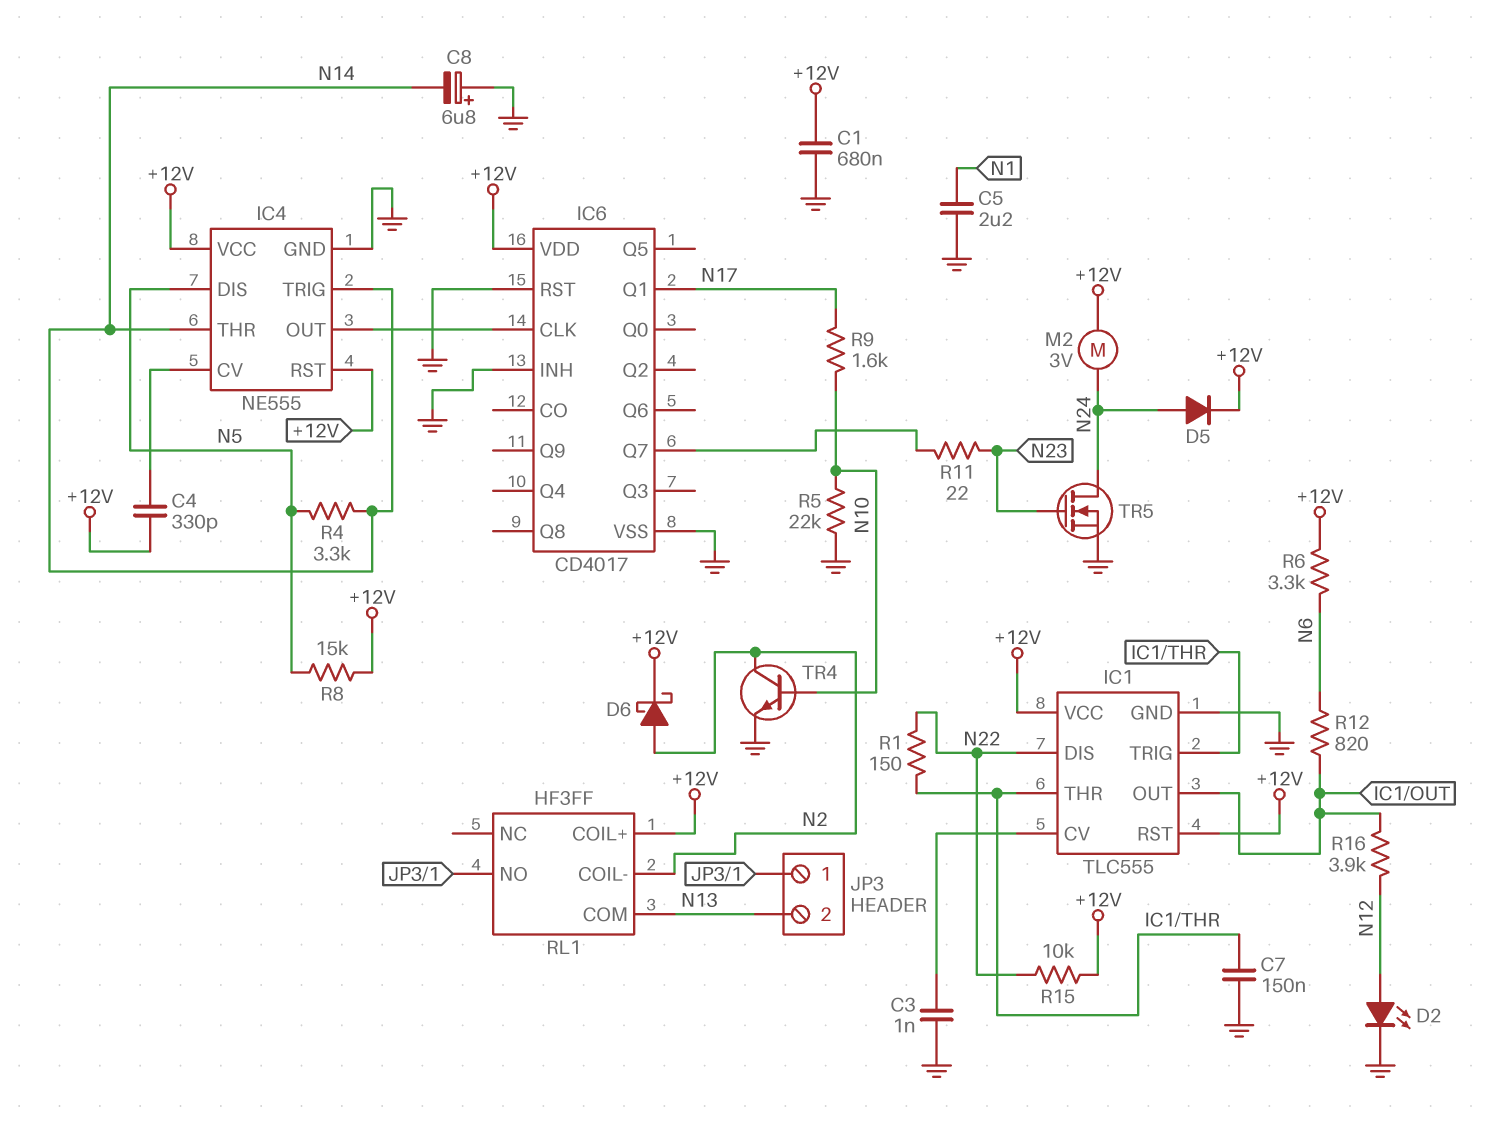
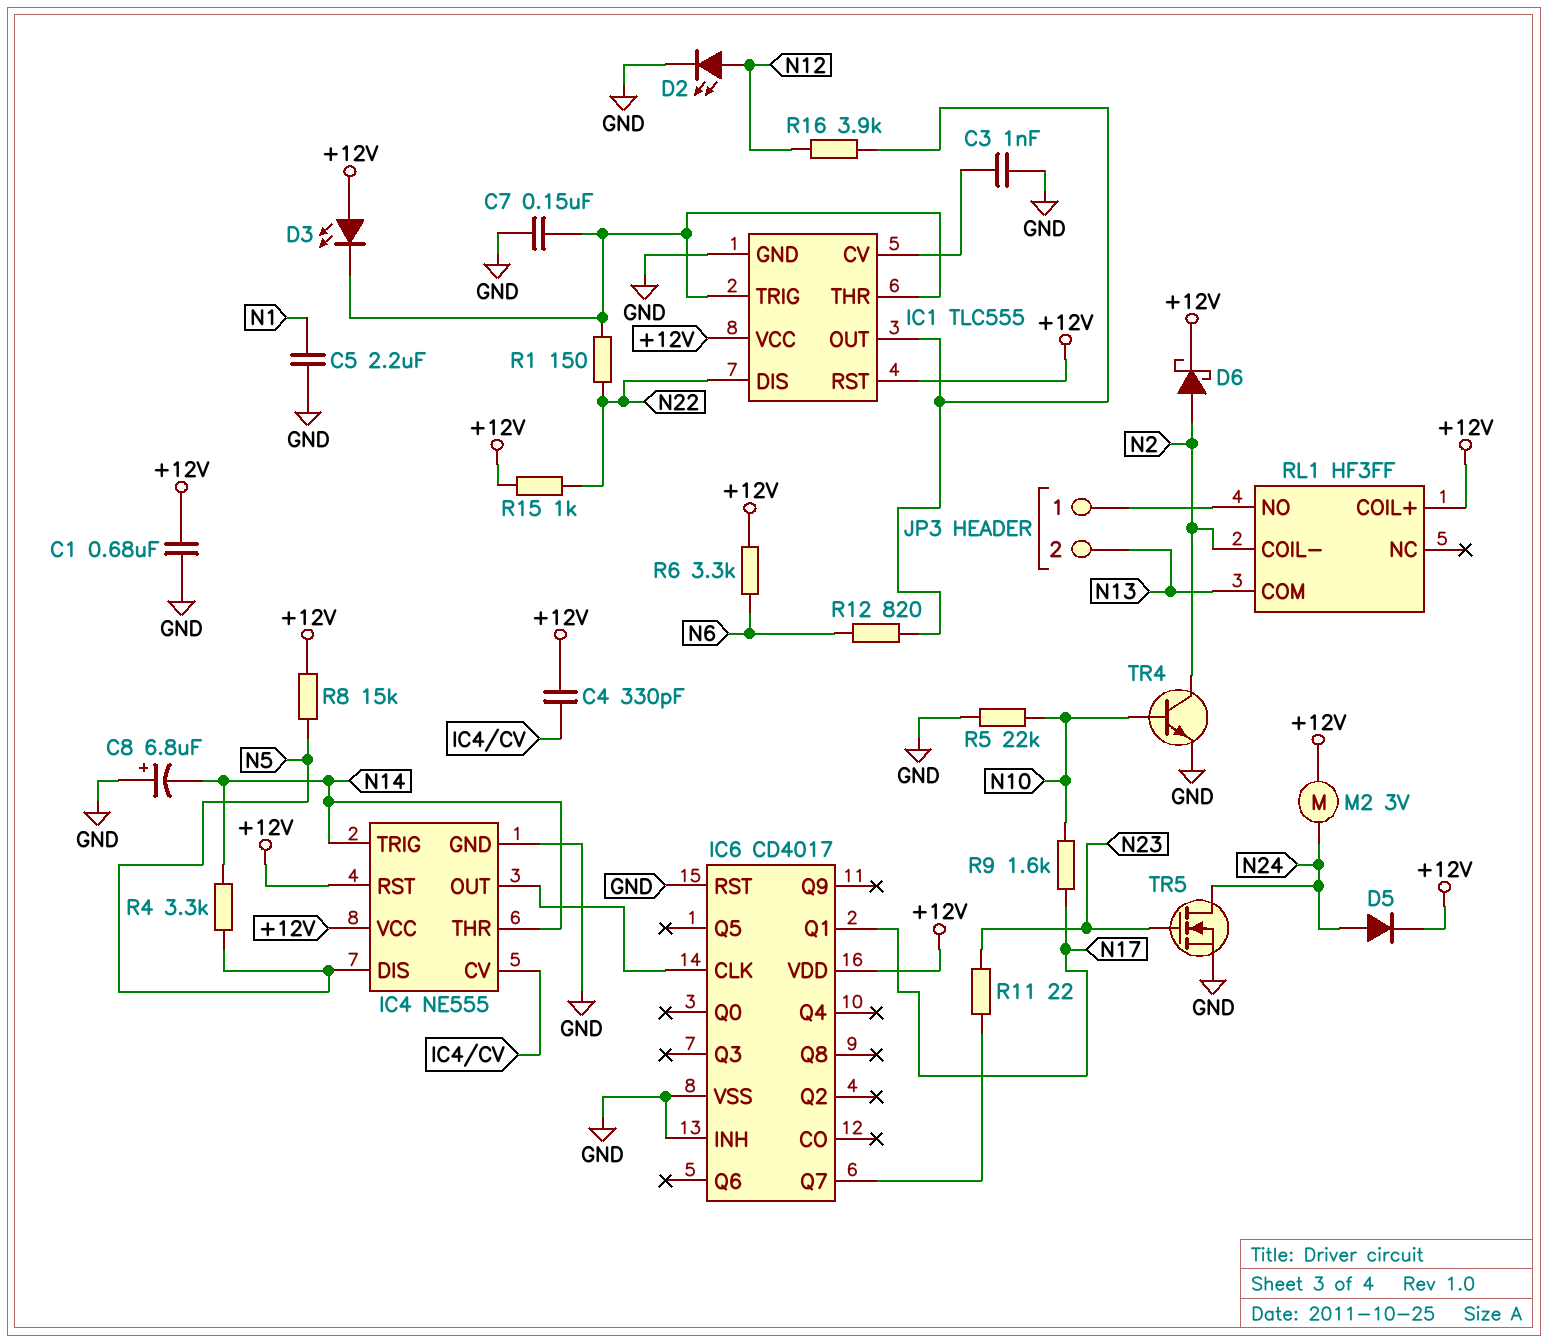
D3: none -> LED (A +12V, K IC1/THR)
R15: 10k (+12V, N22) -> 1k (+12V, N22)

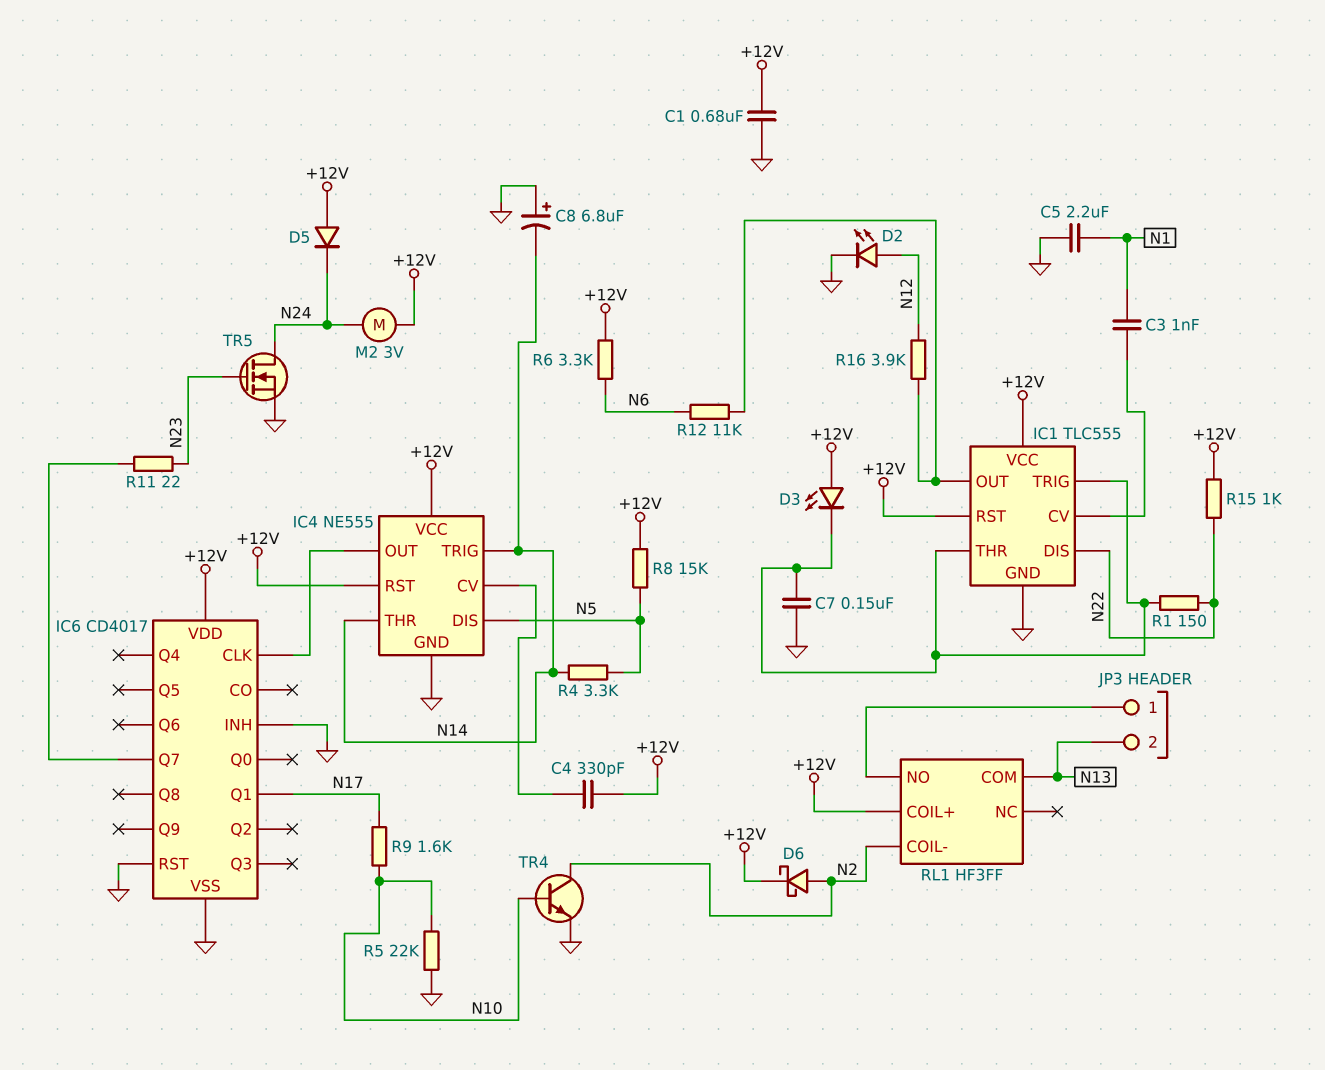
C3: 1nF (GND, IC1/CV) -> 1nF (IC1/CV, N1)
D5: diode (A N24, K +12V) -> diode (A +12V, K N24)
R12: 820 (IC1/OUT, N6) -> 11k (IC1/OUT, N6)

